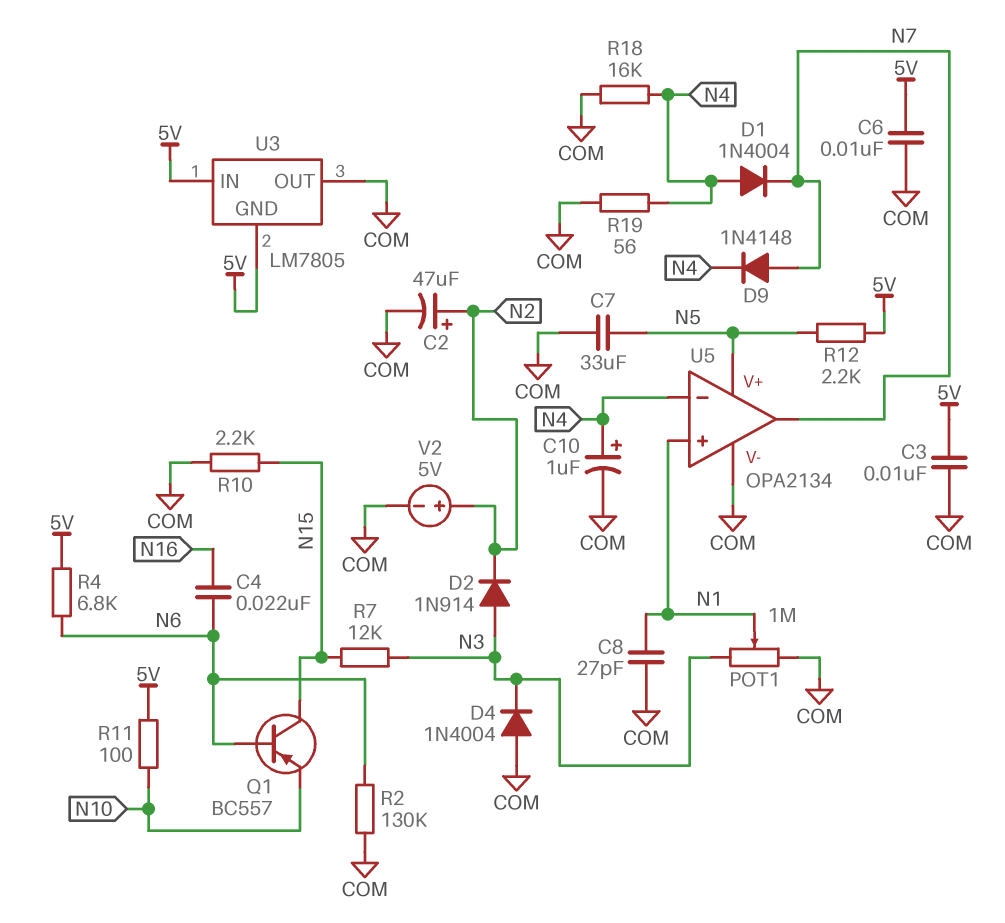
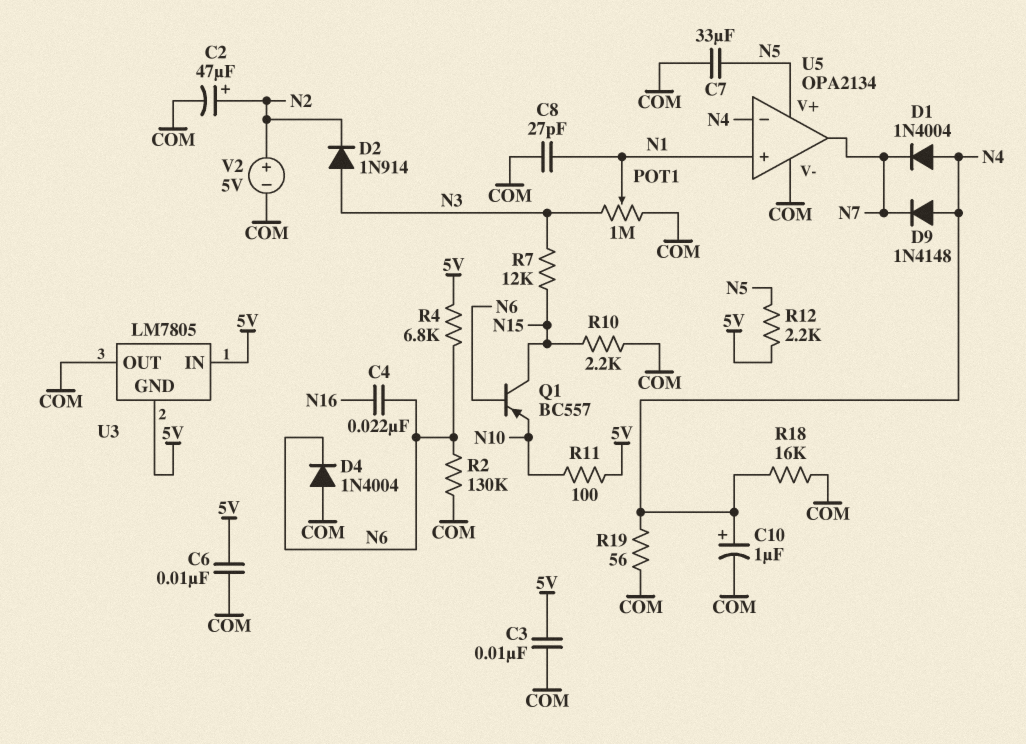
D4: diode 1N4004 (A COM, K N3) -> diode 1N4004 (A COM, K N6)
D9: diode 1N4148 (A N7, K N4) -> diode 1N4148 (A N4, K N7)

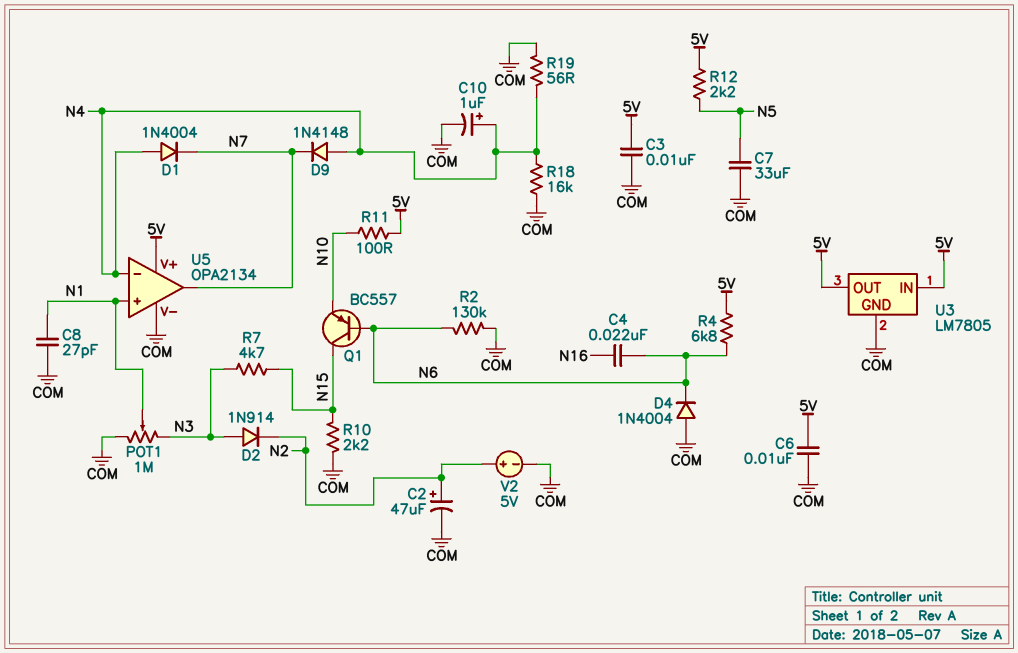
R7: 12k (N3, N15) -> 4.7k (N3, N15)
U3 pin GND: 5V -> COM
U3 pin OUT: COM -> 5V
U5 pin V+: N5 -> 5V

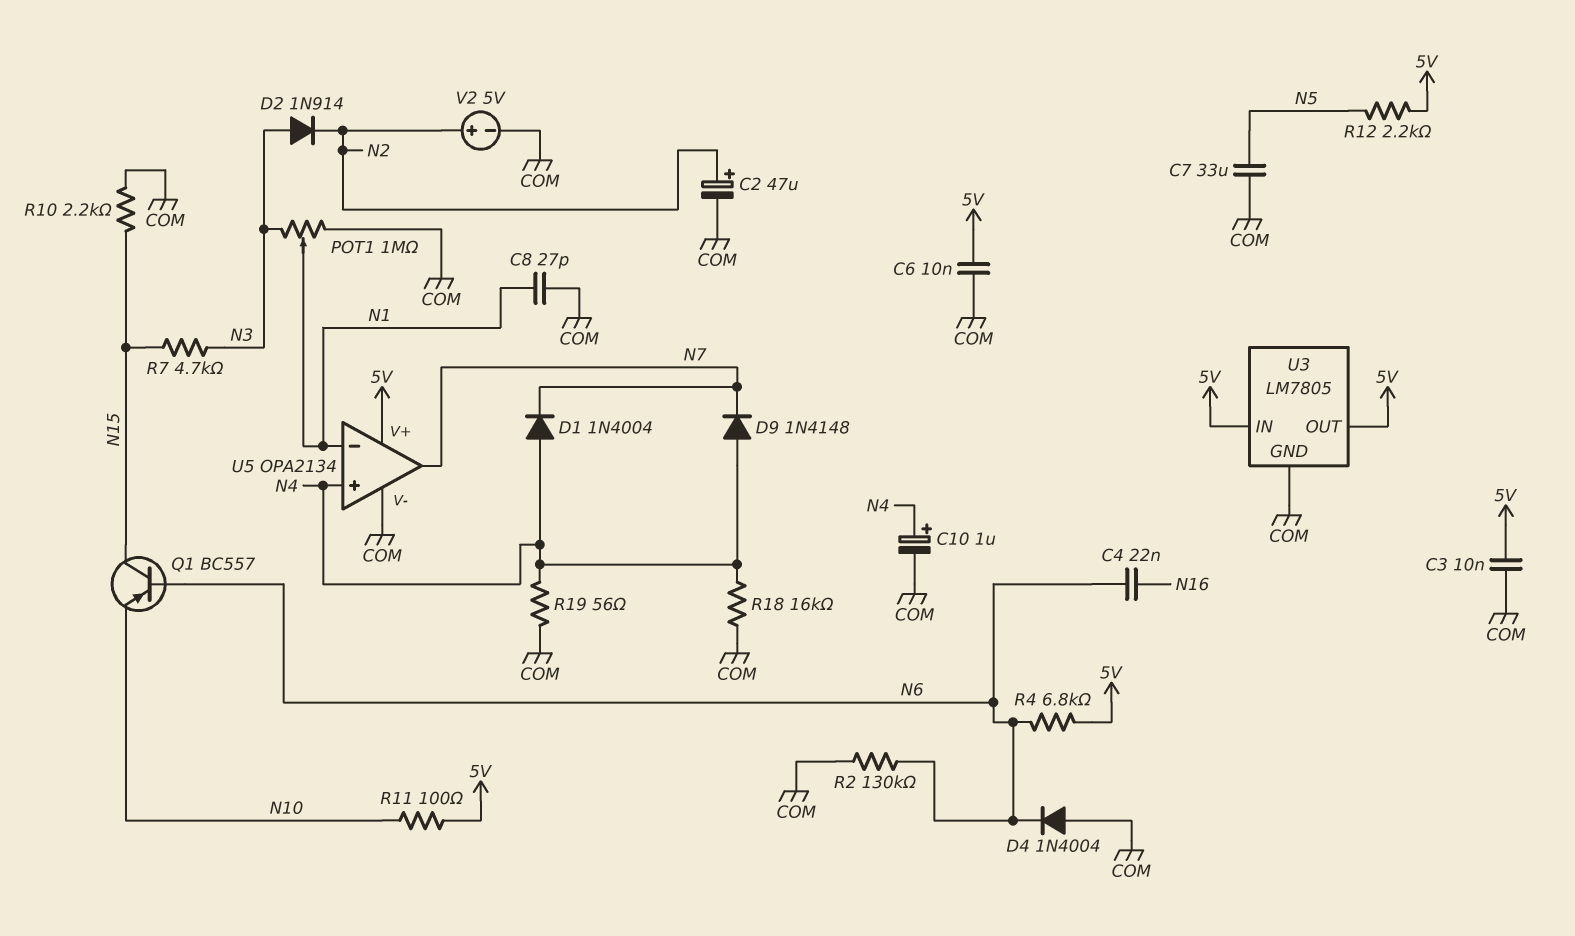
U5 pin in+: N1 -> N4
U5 pin in-: N4 -> N1

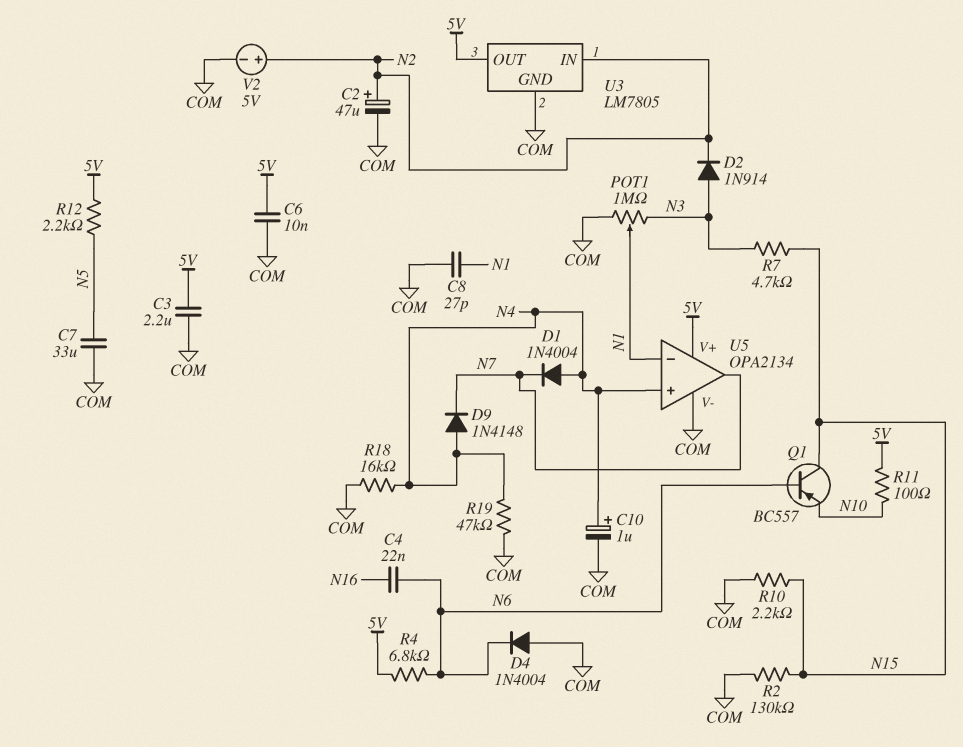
C3: 10nF (5V, COM) -> 2.2uF (5V, COM)
R2: 130k (COM, N6) -> 130k (COM, N15)
R19: 56 (COM, N4) -> 47k (COM, N4)
U3 pin IN: 5V -> N2

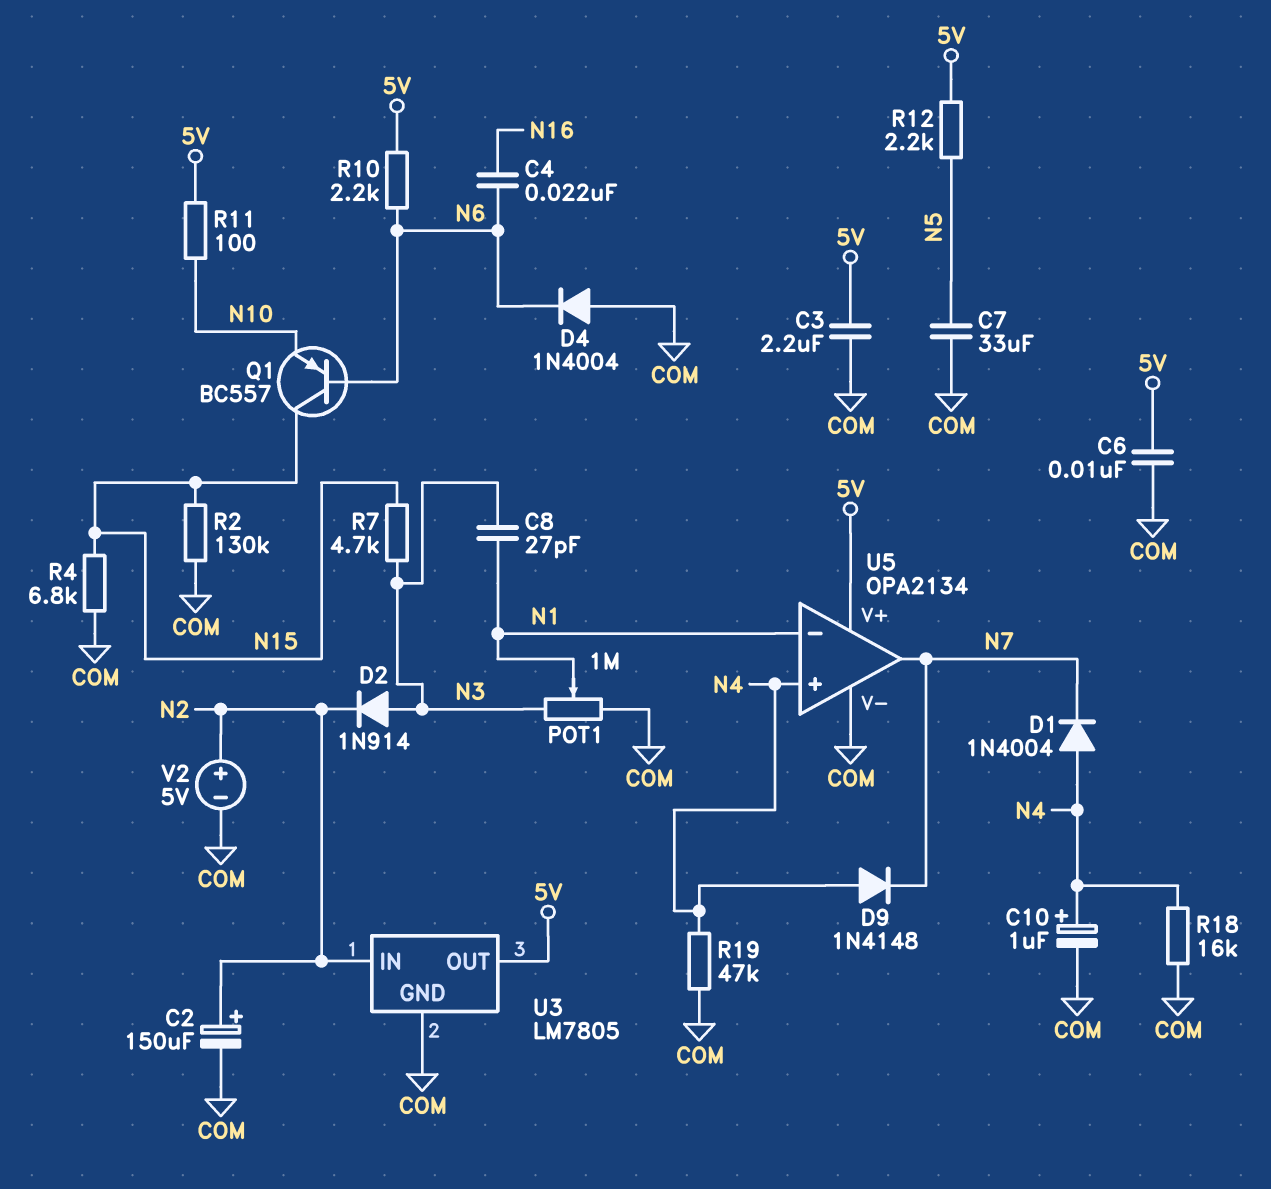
C2: 47uF (plus N2, minus COM) -> 150uF (plus N2, minus COM)
C8: 27pF (COM, N1) -> 27pF (N1, N3)
R4: 6.8k (5V, N6) -> 6.8k (COM, N15)
R10: 2.2k (COM, N15) -> 2.2k (5V, N6)

